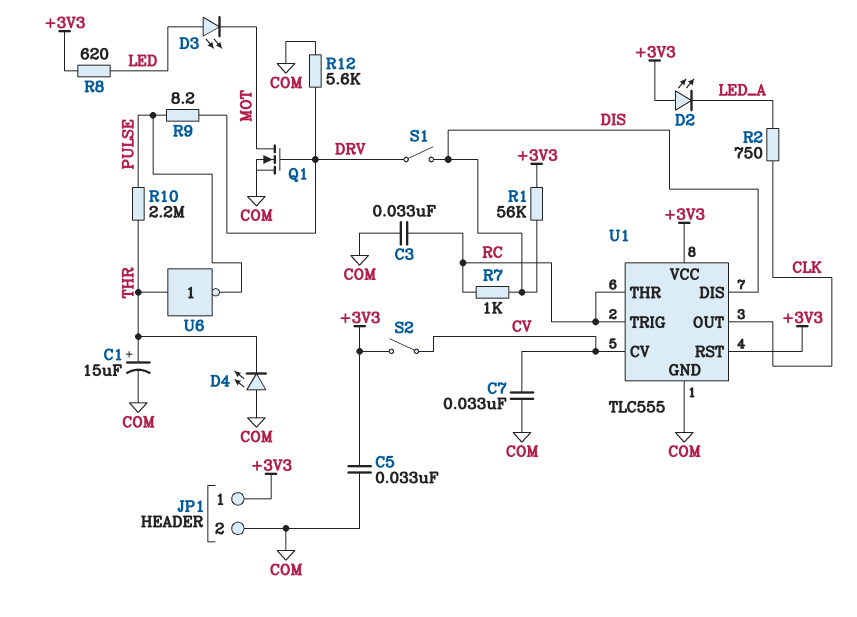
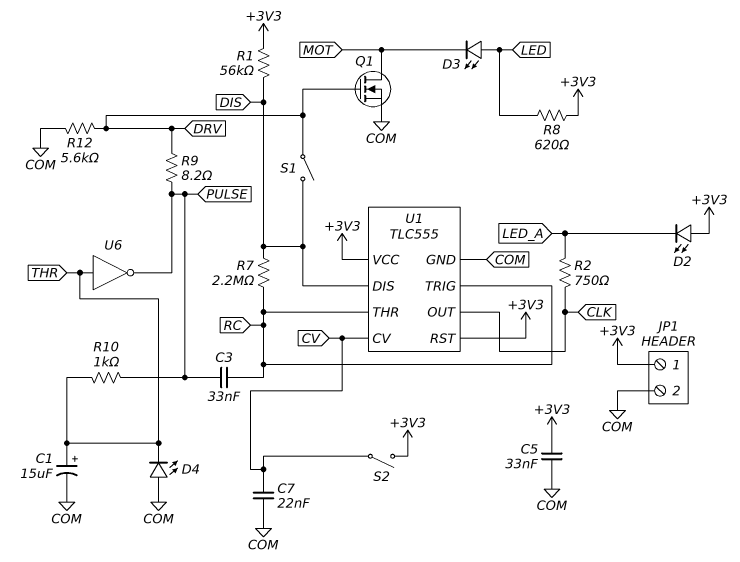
C3: 33nF (COM, RC) -> 33nF (PULSE, RC)
C7: 33nF (COM, CV) -> 22nF (COM, CV)
R7: 1k (DIS, RC) -> 2.2M (DIS, RC)
R10: 2.2M (PULSE, THR) -> 1k (PULSE, THR)

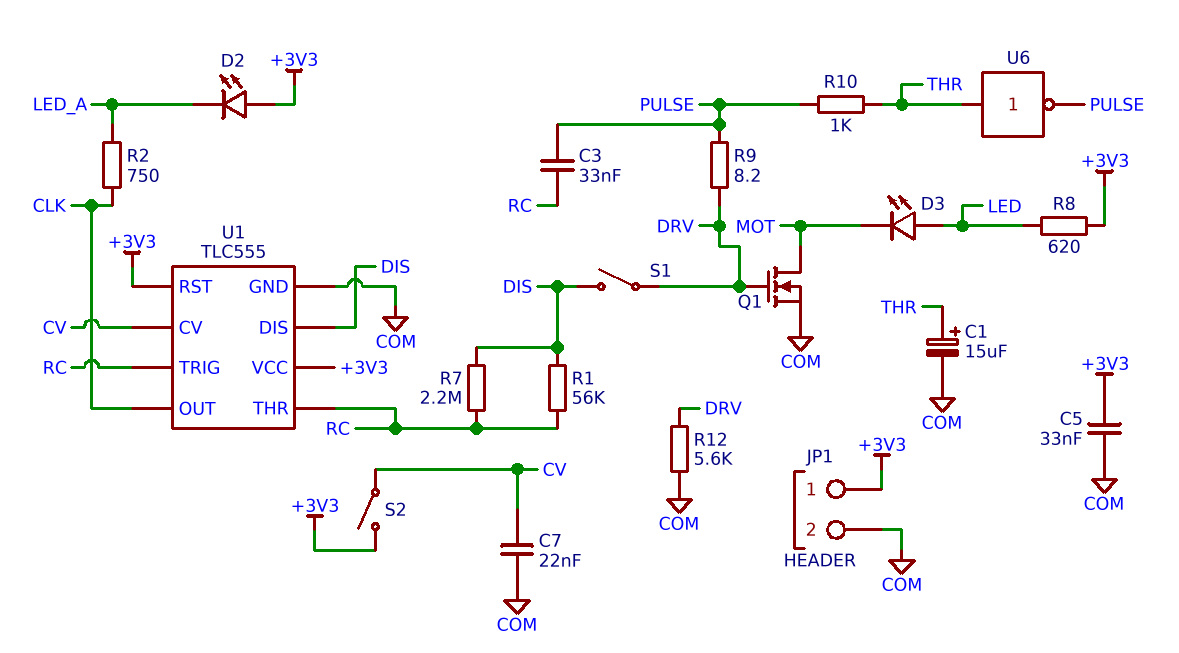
D4: LED (A COM, K THR) -> none
R1: 56k (+3V3, DIS) -> 56k (DIS, RC)

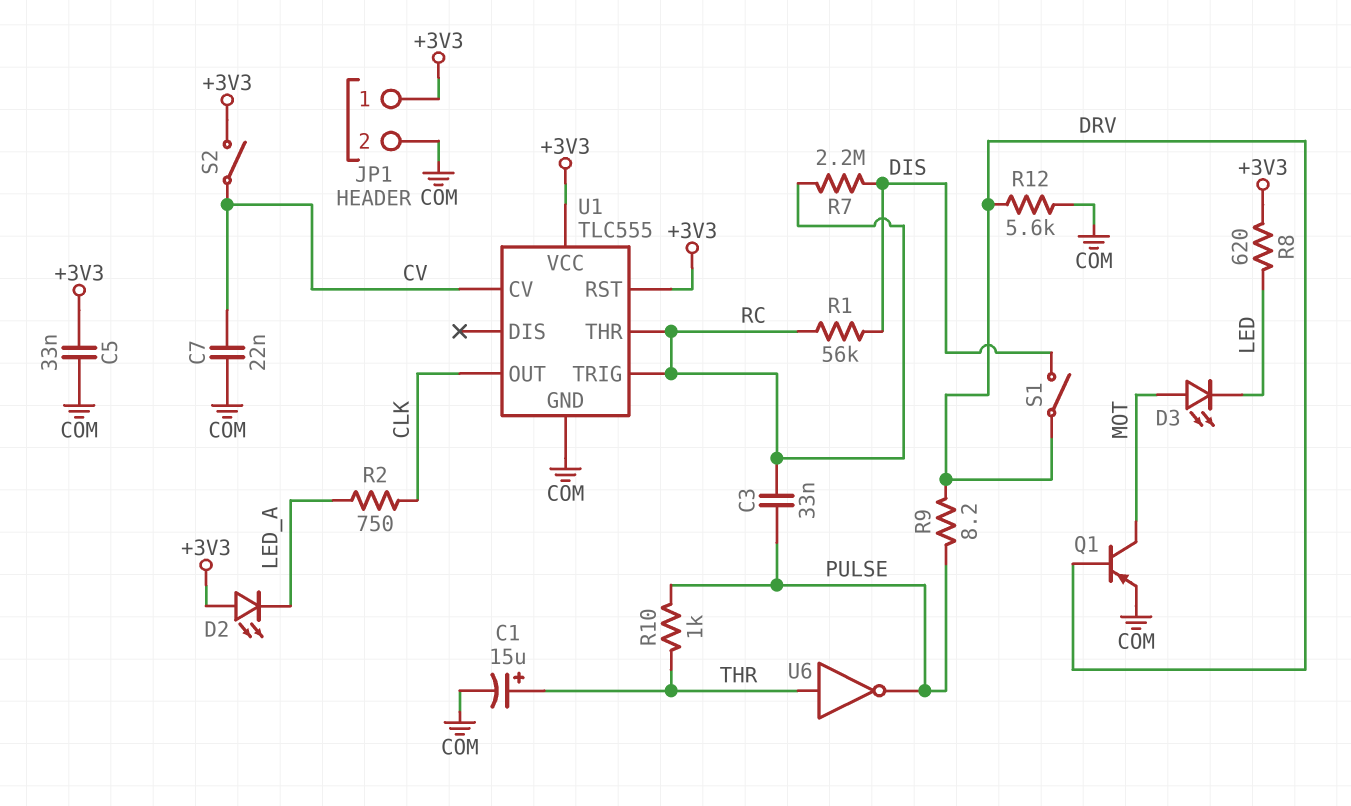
D3: LED (A LED, K MOT) -> LED (A MOT, K LED)
Q1: NMOS (G DRV, D MOT, S COM) -> PNP (B DRV, C MOT, E COM)
U1 pin DIS: DIS -> none

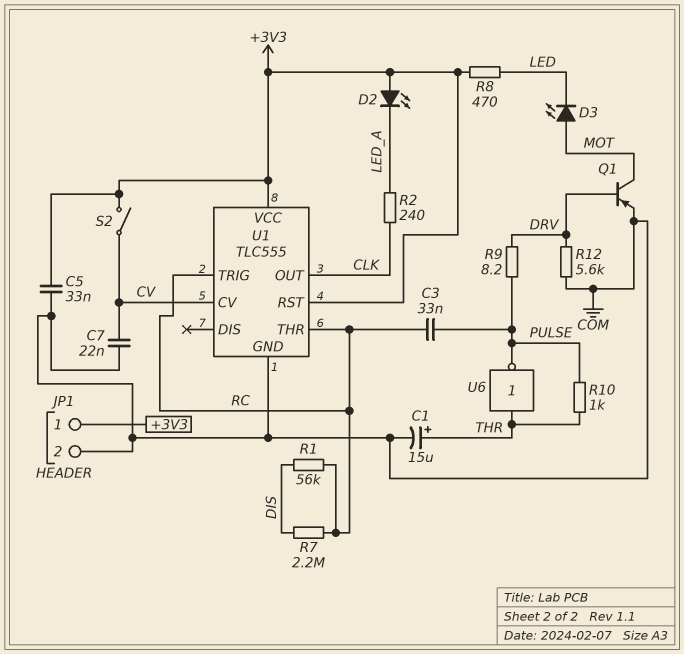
R2: 750 (CLK, LED_A) -> 240 (CLK, LED_A)
R8: 620 (+3V3, LED) -> 470 (+3V3, LED)
S1: switch (DIS, DRV) -> none

